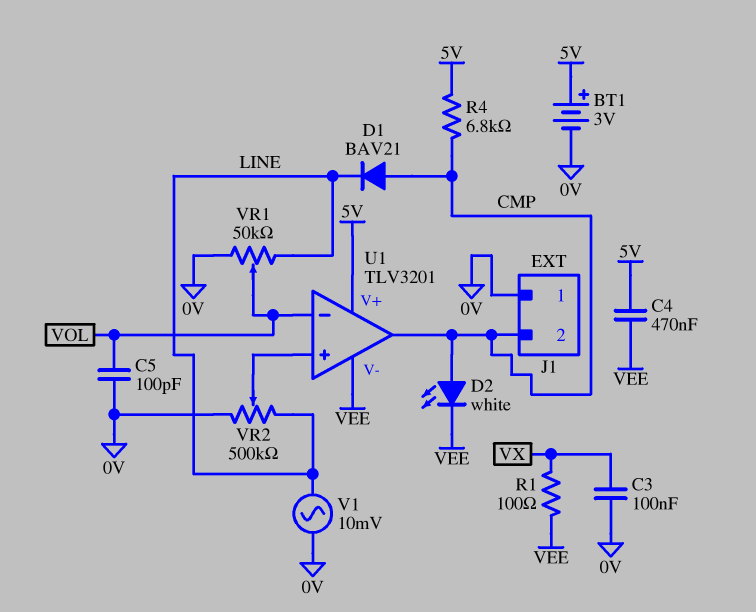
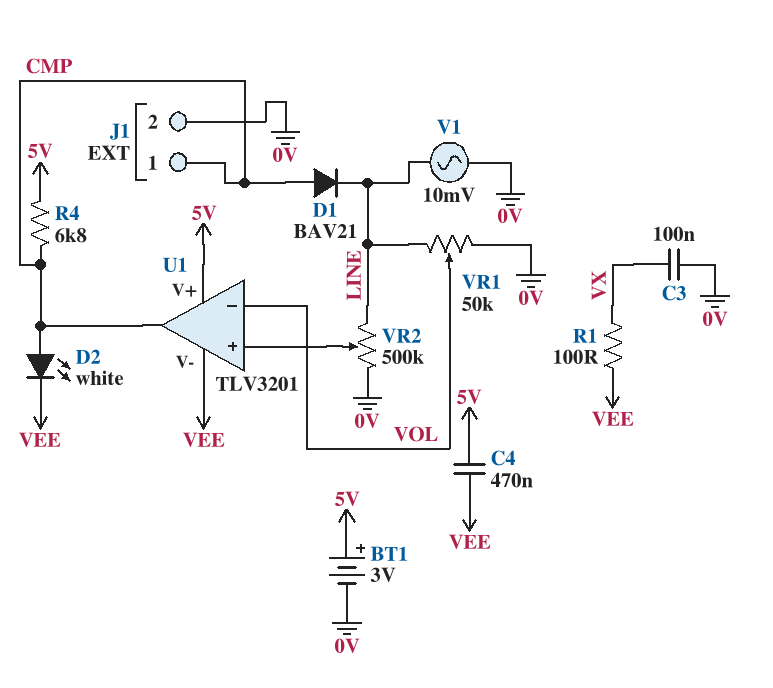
C5: 100pF (0V, VOL) -> none
J1 pin 1: 0V -> CMP
J1 pin 2: CMP -> 0V

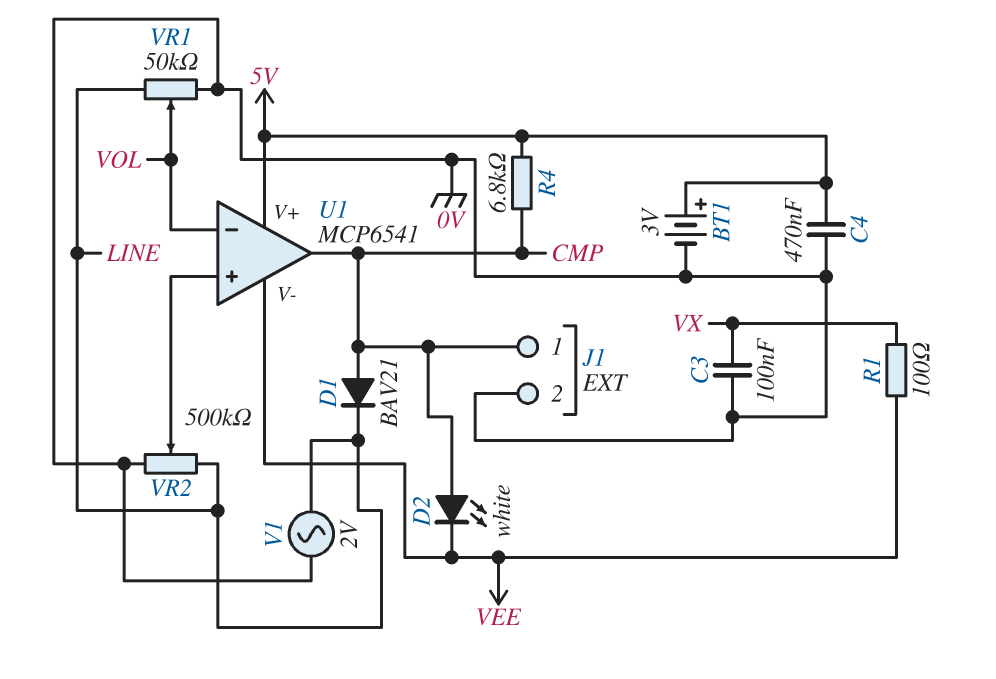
C4: 470nF (5V, VEE) -> 470nF (0V, 5V)
U1: TLV3201 -> MCP6541
V1: AC 10mV (0V, LINE) -> AC 2V (0V, LINE)

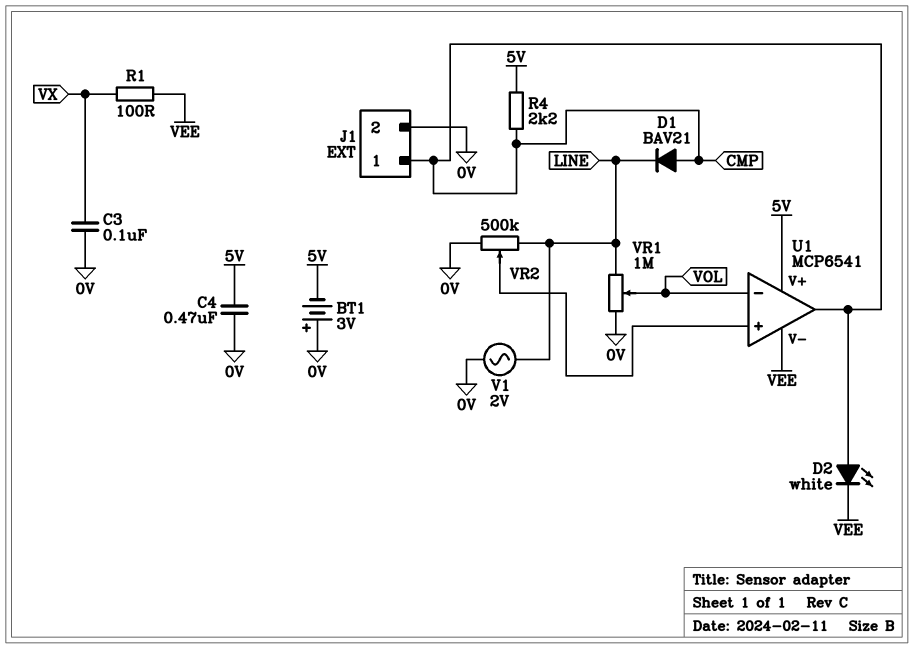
BT1: 3V (plus 5V, minus 0V) -> 3V (plus 0V, minus 5V)
R4: 6.8k (5V, CMP) -> 2.2k (5V, CMP)
VR1: 50k (0V, LINE, wiper VOL) -> 1M (0V, LINE, wiper VOL)

